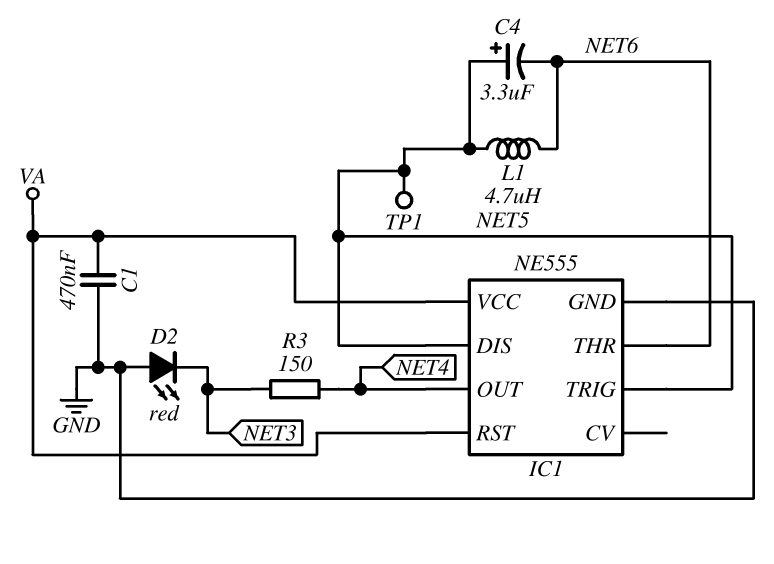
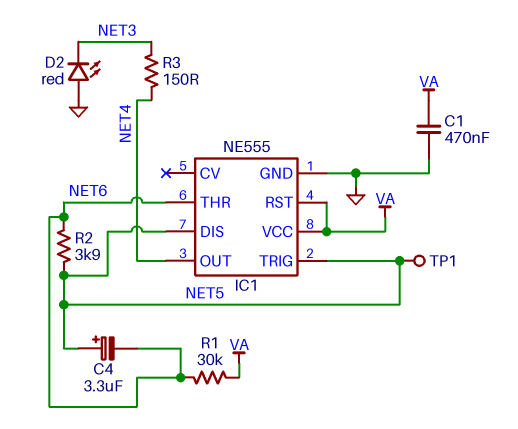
L1: 4.7uH (NET5, NET6) -> none
R1: none -> 30k (NET6, VA)
R2: none -> 3.9k (NET5, NET6)

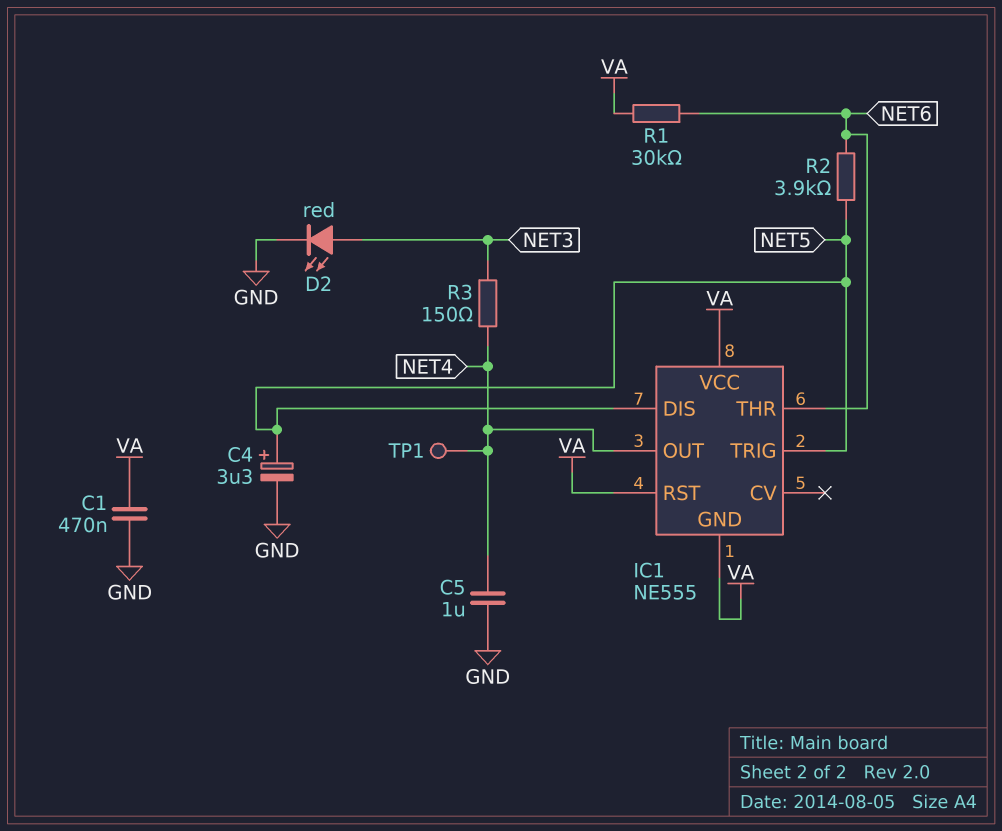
C4: 3.3uF (plus NET5, minus NET6) -> 3.3uF (plus NET5, minus GND)
C5: none -> 1uF (GND, NET4)
D2: LED red (A GND, K NET3) -> LED red (A NET3, K GND)
IC1 pin GND: GND -> VA
TP1: test point (NET5) -> test point (NET4)

